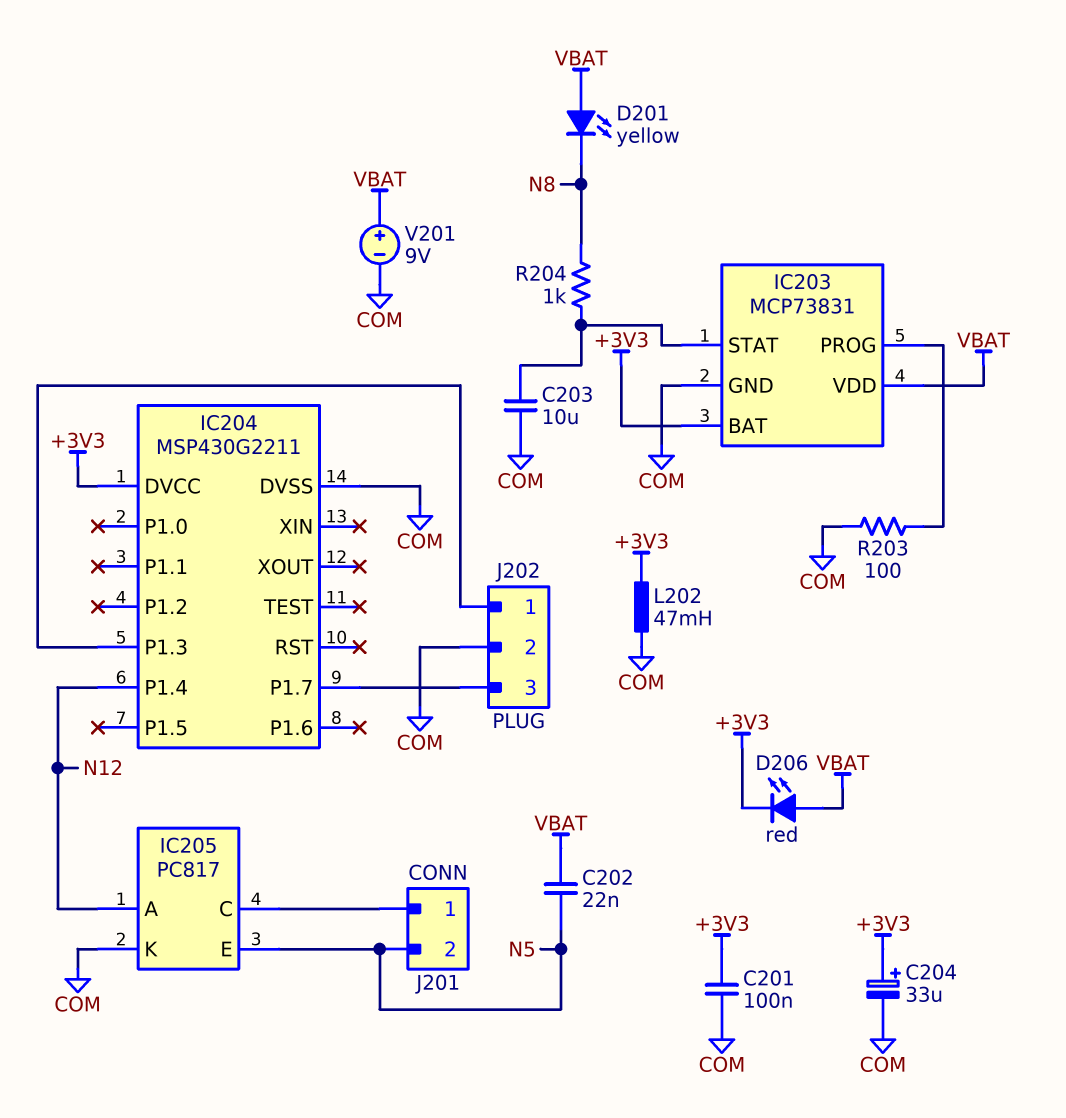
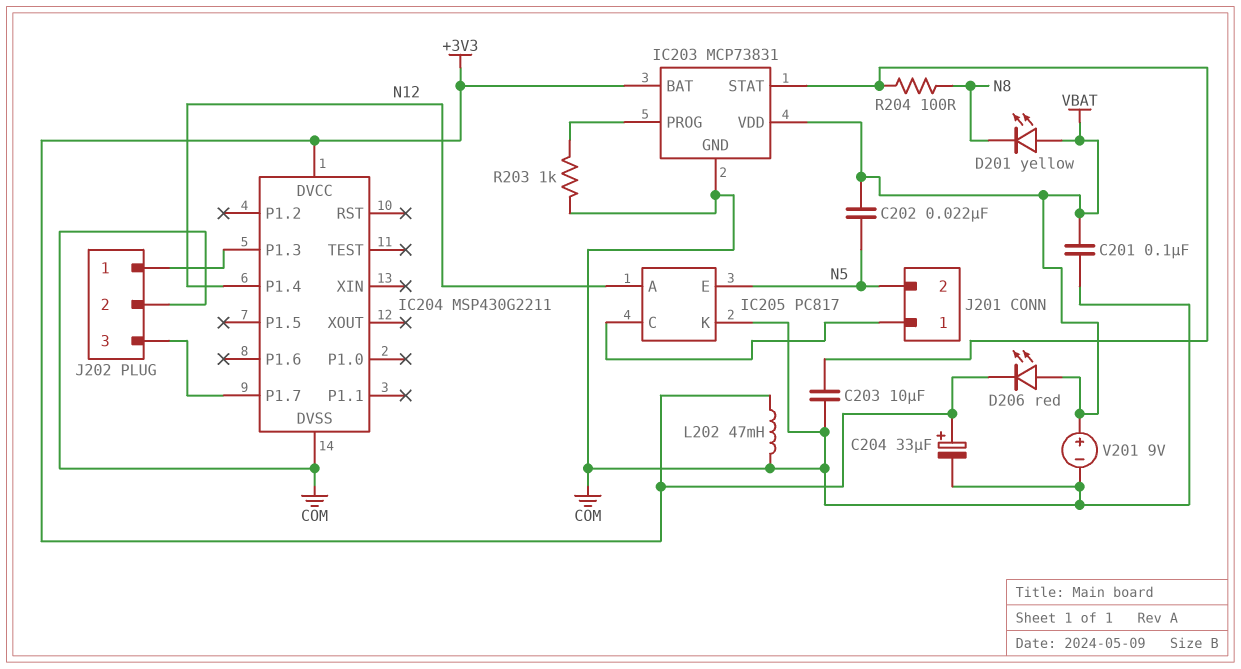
C201: 100nF (+3V3, COM) -> 100nF (COM, VBAT)
R203: 100 (COM, IC203/PROG) -> 1k (COM, IC203/PROG)
R204: 1k (IC203/STAT, N8) -> 100 (IC203/STAT, N8)

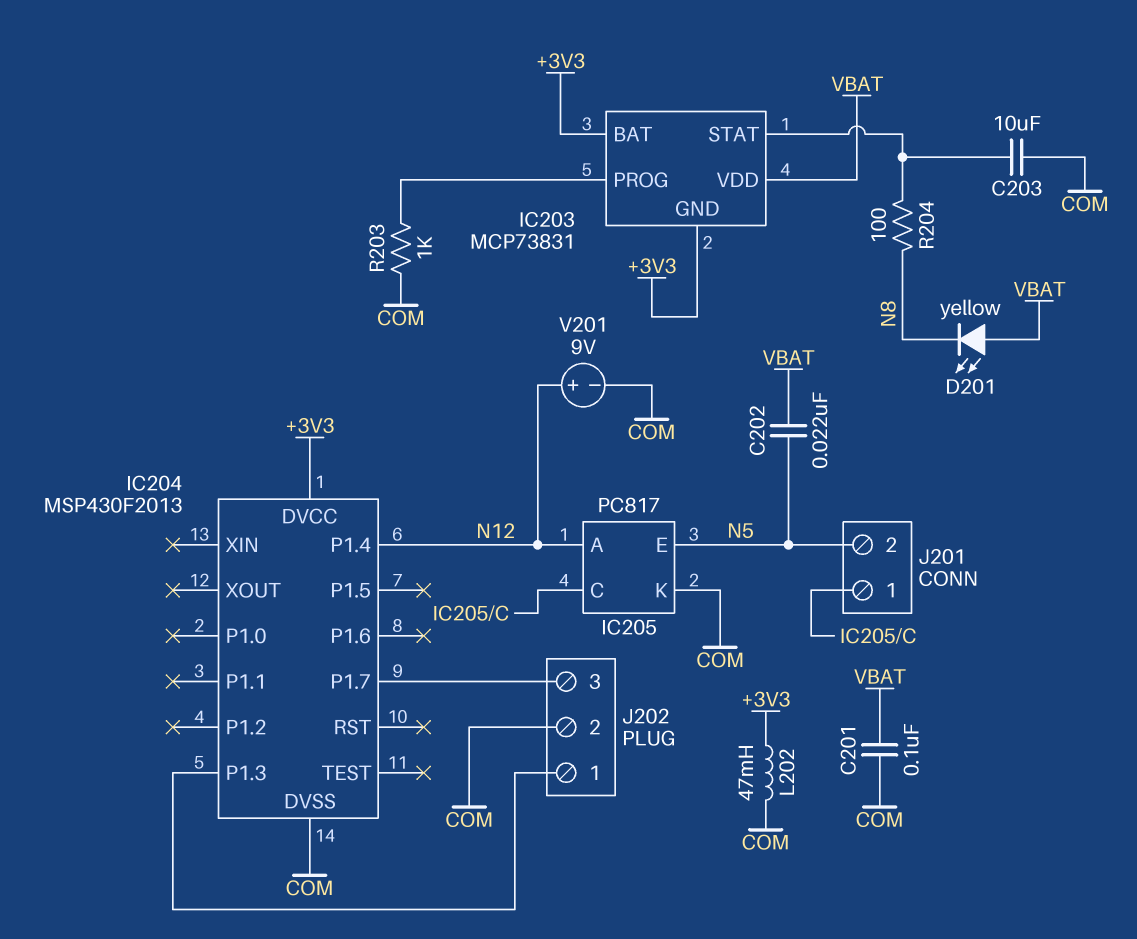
C204: 33uF (plus +3V3, minus COM) -> none
D206: LED red (A VBAT, K +3V3) -> none
IC203 pin GND: COM -> +3V3
IC204: MSP430G2211 -> MSP430F2013
V201: 9V (plus VBAT, minus COM) -> 9V (plus N12, minus COM)

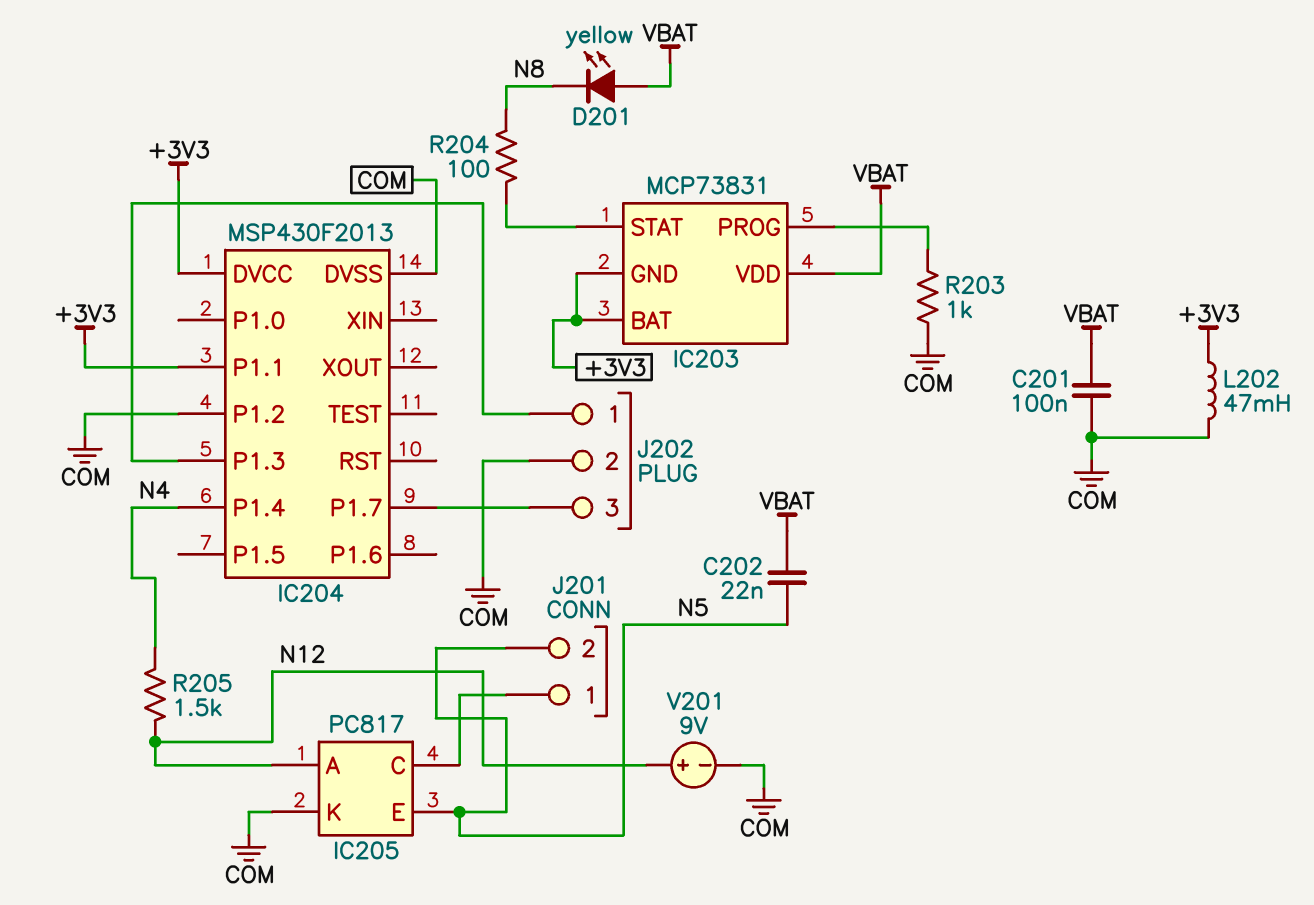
C203: 10uF (COM, IC203/STAT) -> none
IC204 pin P1.1: none -> +3V3
IC204 pin P1.2: none -> COM
IC204 pin P1.4: N12 -> N4
R205: none -> 1.5k (N4, N12)

